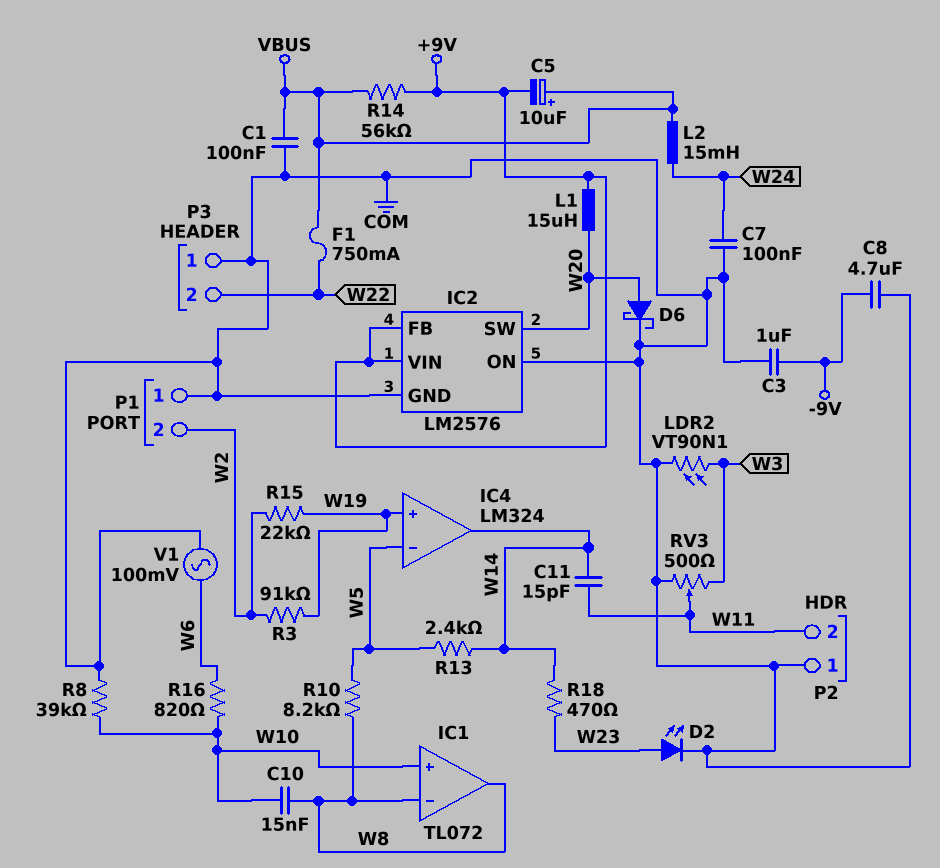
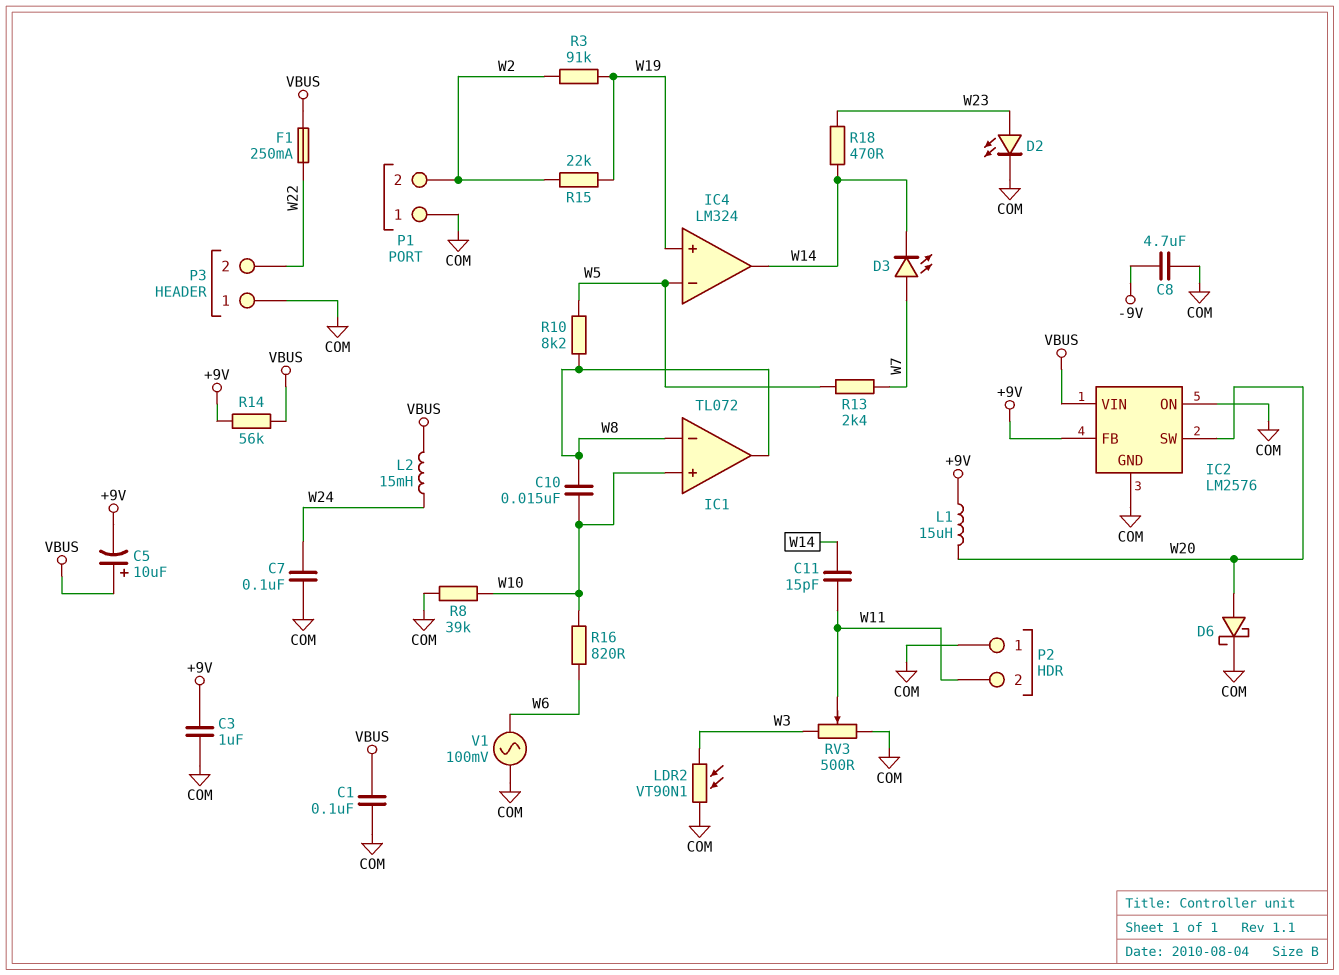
C3: 1uF (-9V, COM) -> 1uF (+9V, COM)
D3: none -> LED (A W7, K W14)
F1: 750mA (VBUS, W22) -> 250mA (VBUS, W22)
IC2 pin VIN: +9V -> VBUS
R13: 2.4k (W5, W14) -> 2.4k (W5, W7)

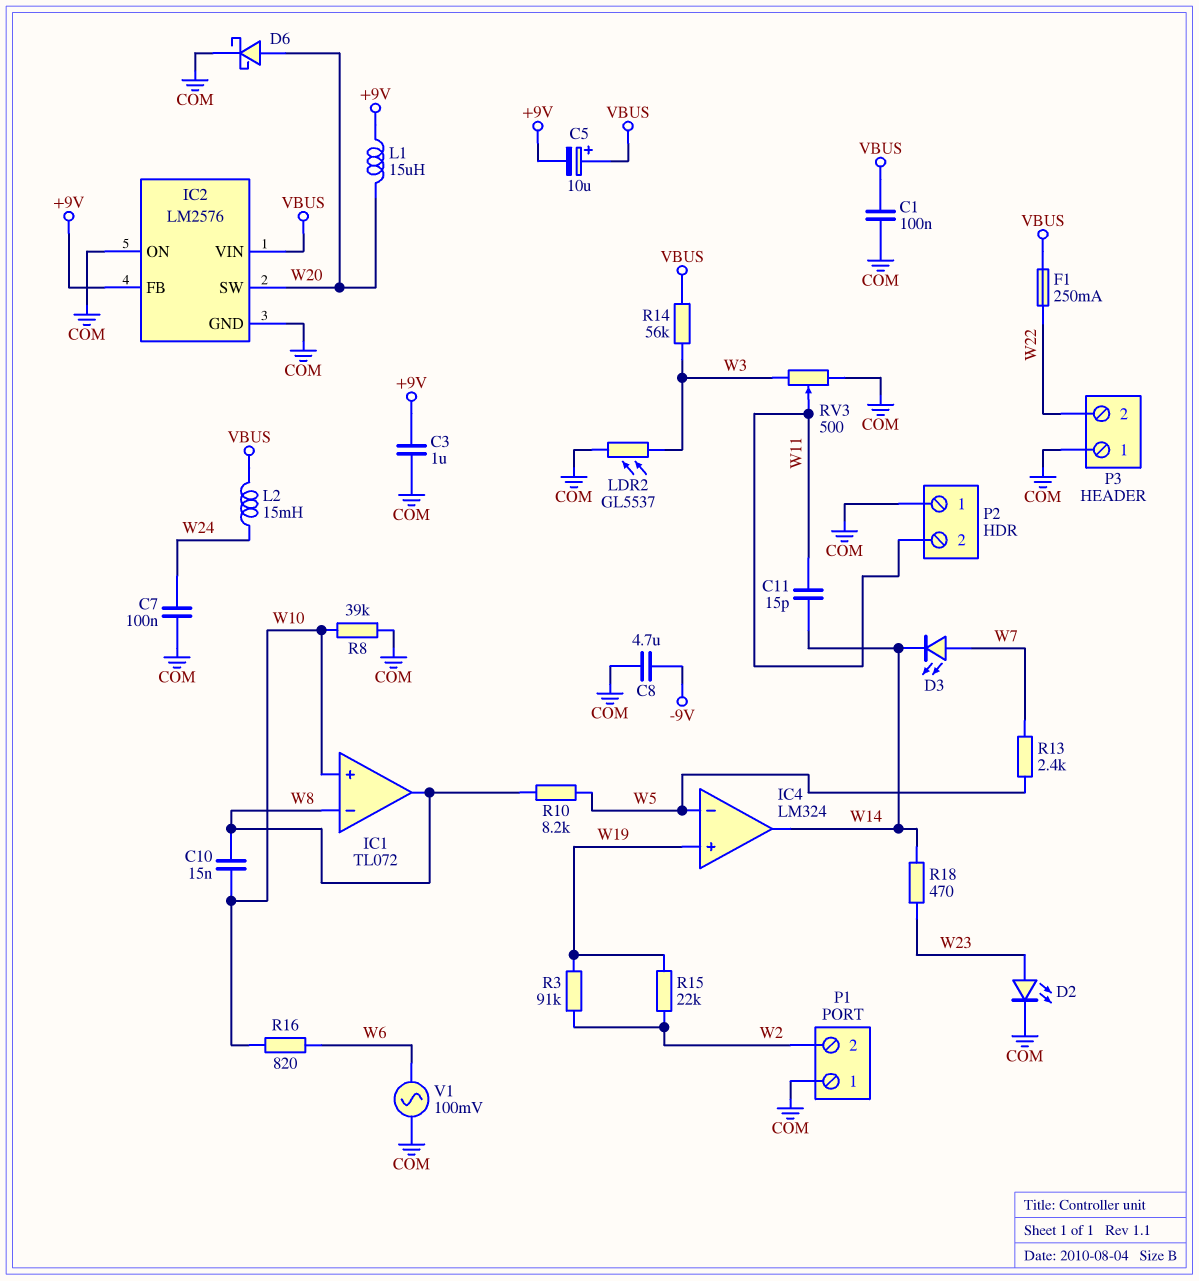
LDR2: VT90N1 (COM, W3) -> GL5537 (COM, W3)
R14: 56k (+9V, VBUS) -> 56k (VBUS, W3)

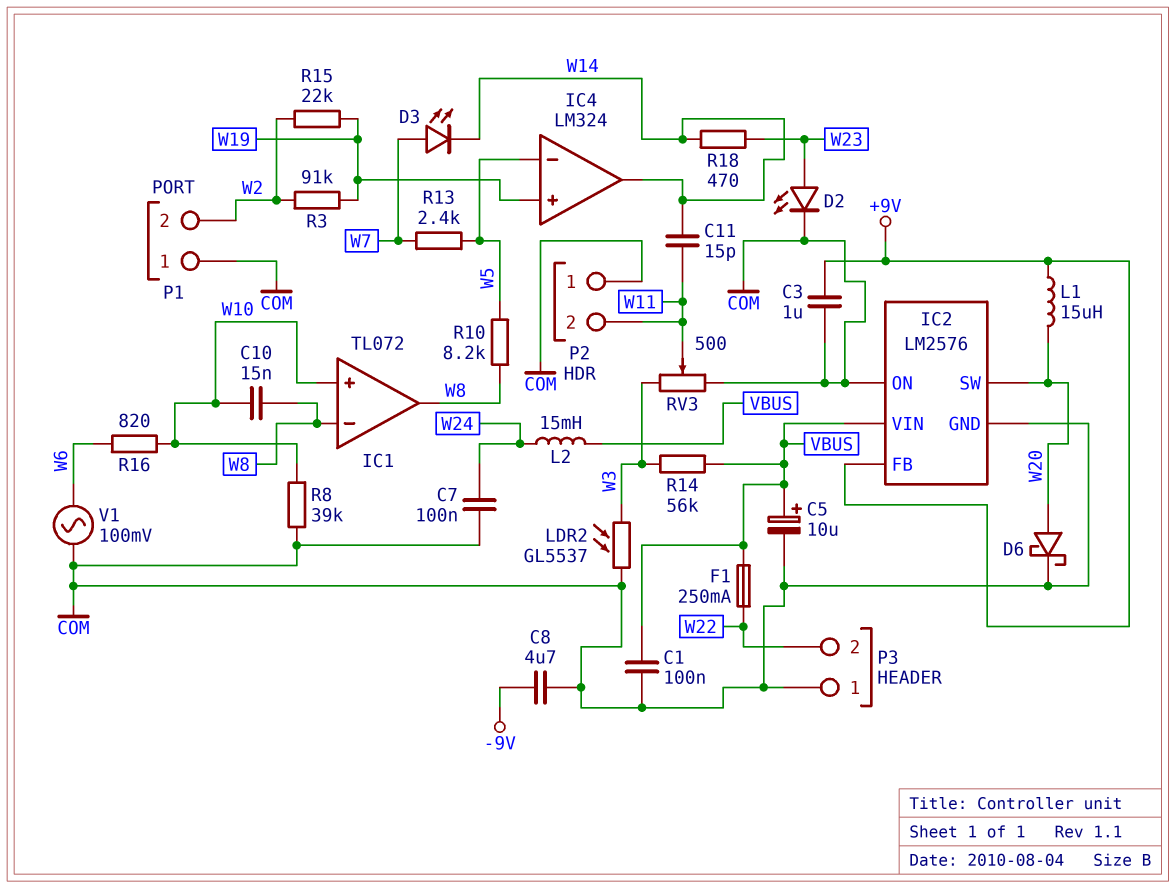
C5: 10uF (plus VBUS, minus +9V) -> 10uF (plus VBUS, minus COM)

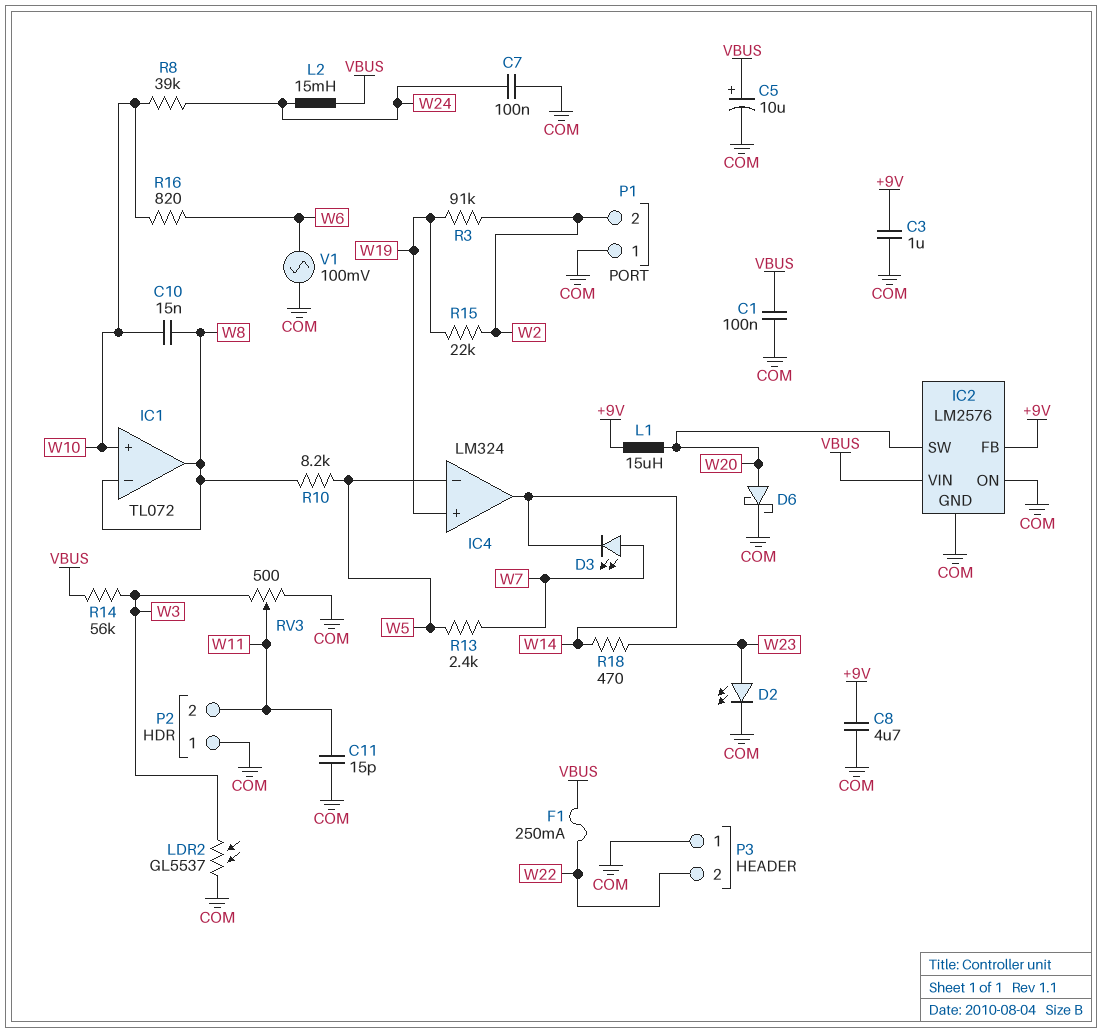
C8: 4.7uF (-9V, COM) -> 4.7uF (+9V, COM)
C11: 15pF (W11, W14) -> 15pF (COM, W11)
R8: 39k (COM, W10) -> 39k (W10, W24)

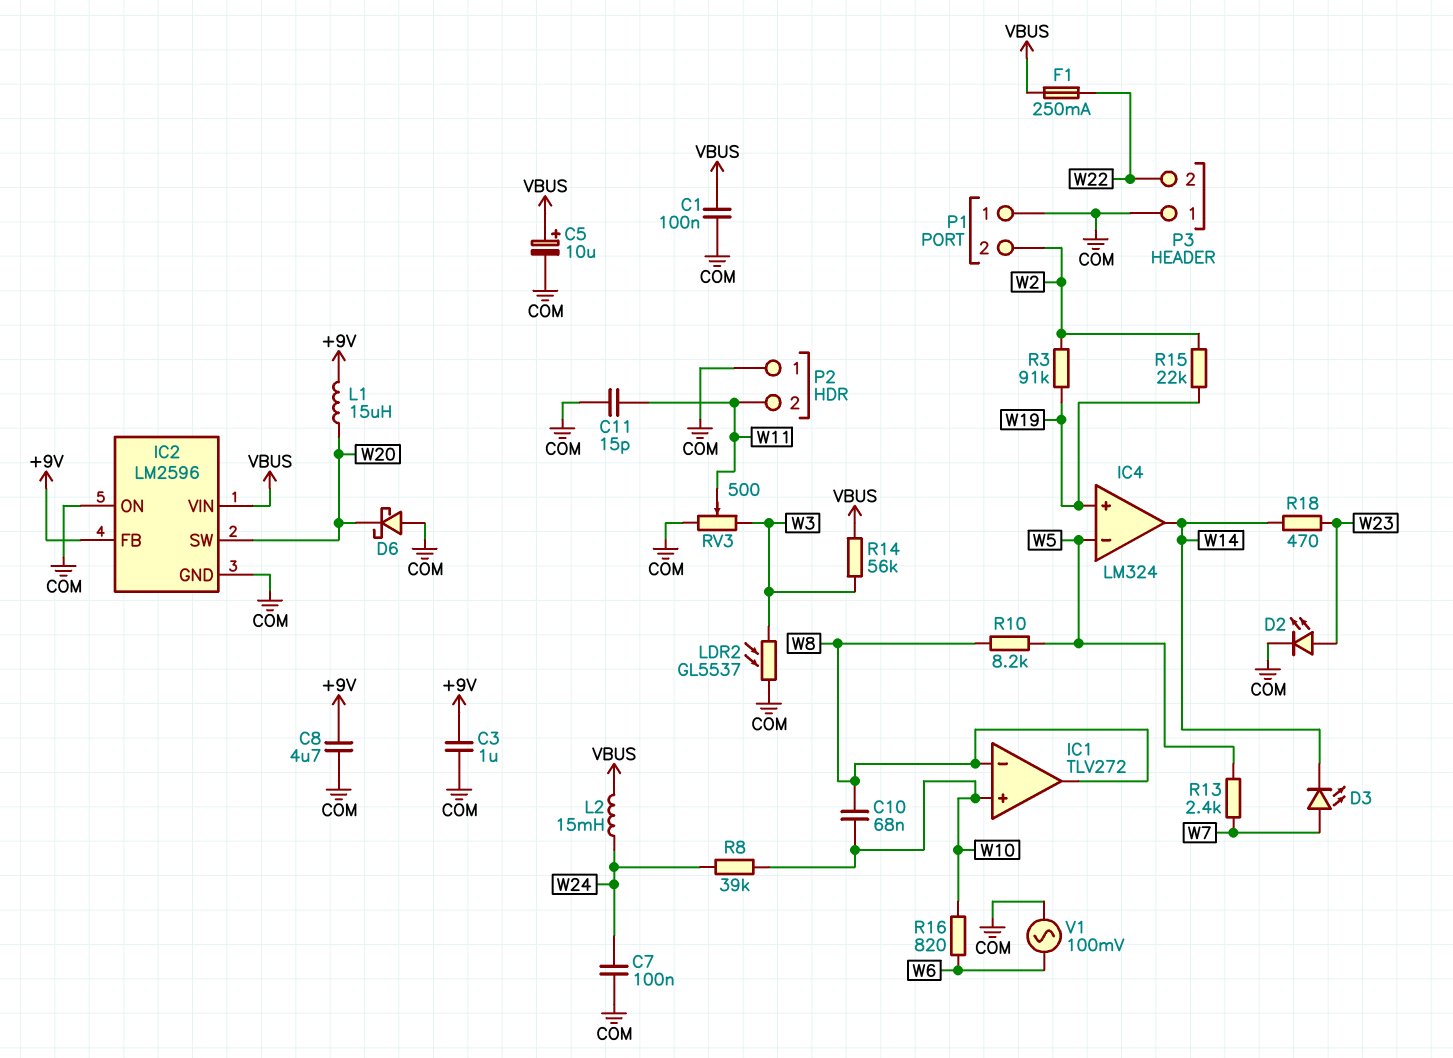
C10: 15nF (W8, W10) -> 68nF (W8, W10)
D6: schottky (A W20, K COM) -> schottky (A COM, K W20)
IC1: TL072 -> TLV272
IC2: LM2576 -> LM2596

